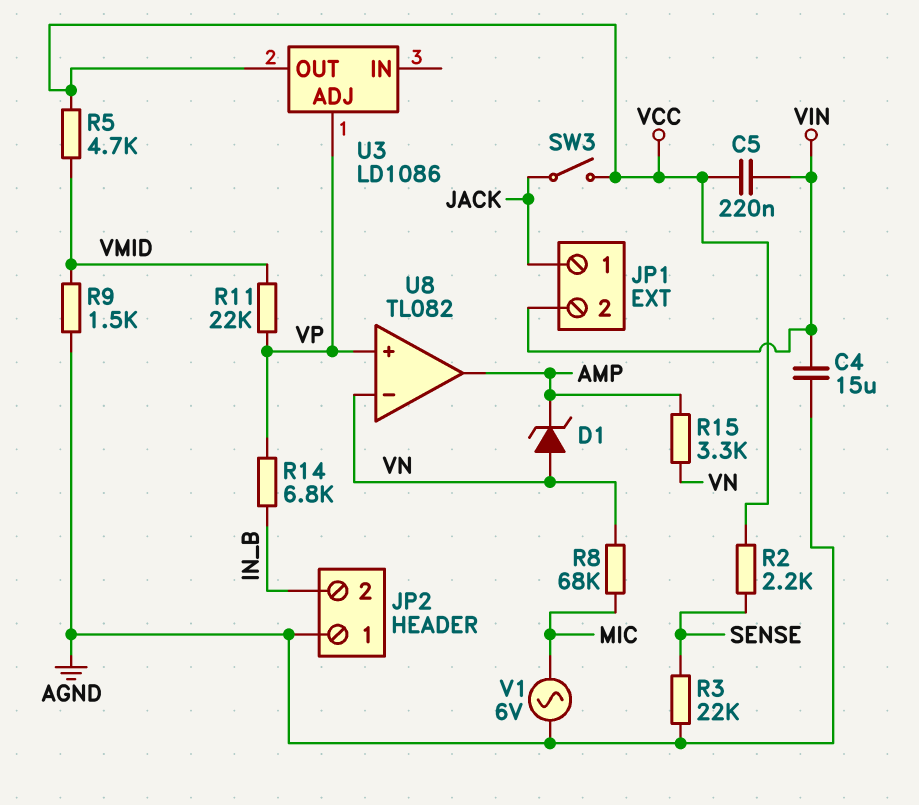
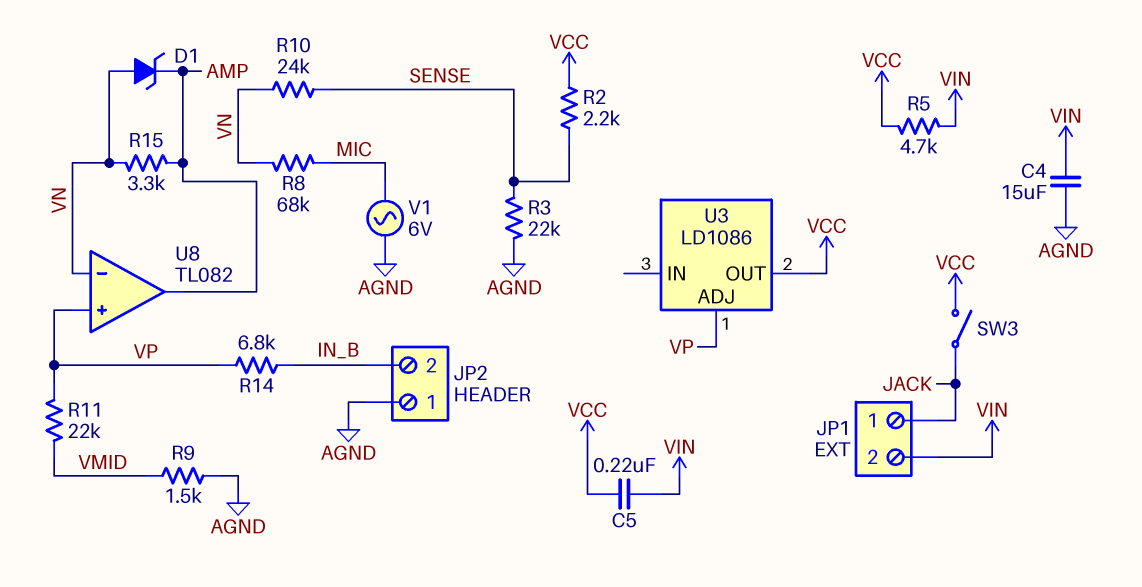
R5: 4.7k (VCC, VMID) -> 4.7k (VCC, VIN)
R10: none -> 24k (SENSE, VN)

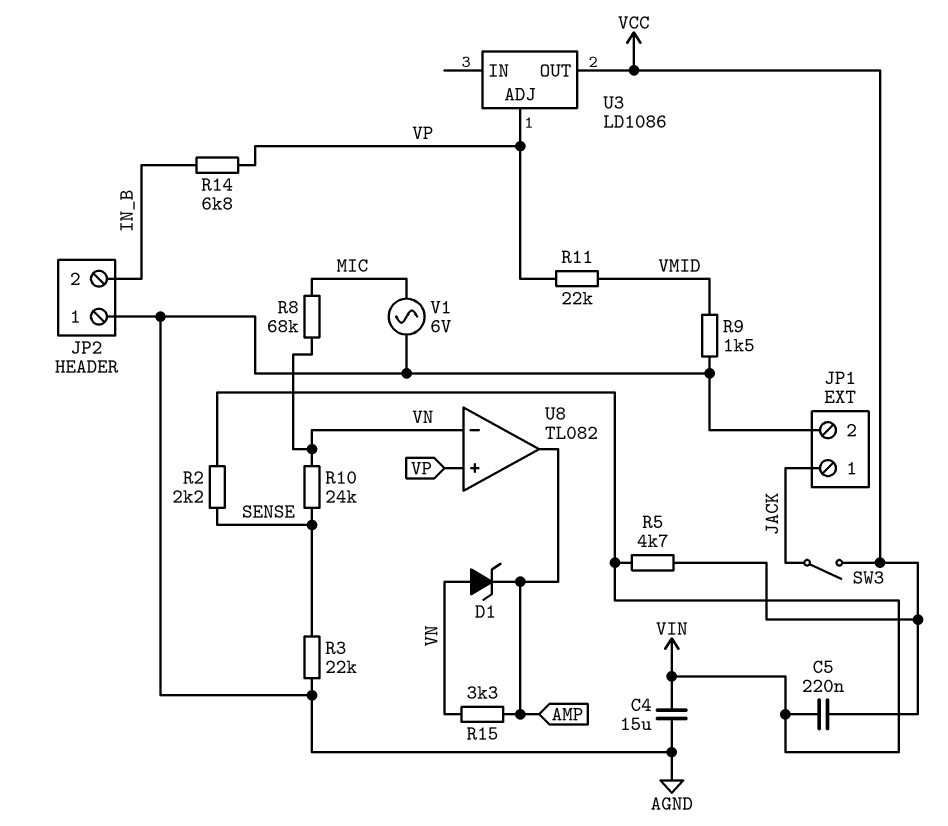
JP1 pin 2: VIN -> AGND
R2: 2.2k (SENSE, VCC) -> 2.2k (SENSE, VIN)

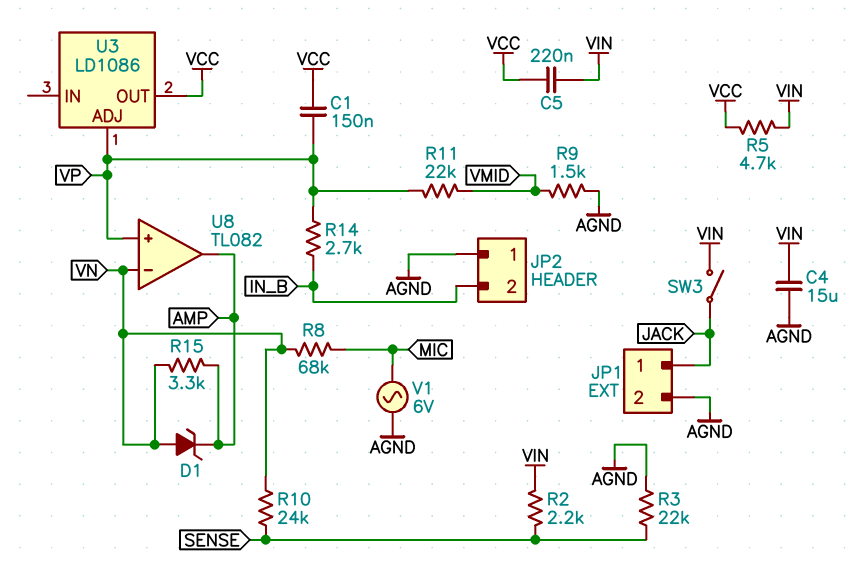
C1: none -> 150nF (VCC, VP)
R14: 6.8k (IN_B, VP) -> 2.7k (IN_B, VP)
SW3: switch (JACK, VCC) -> switch (JACK, VIN)

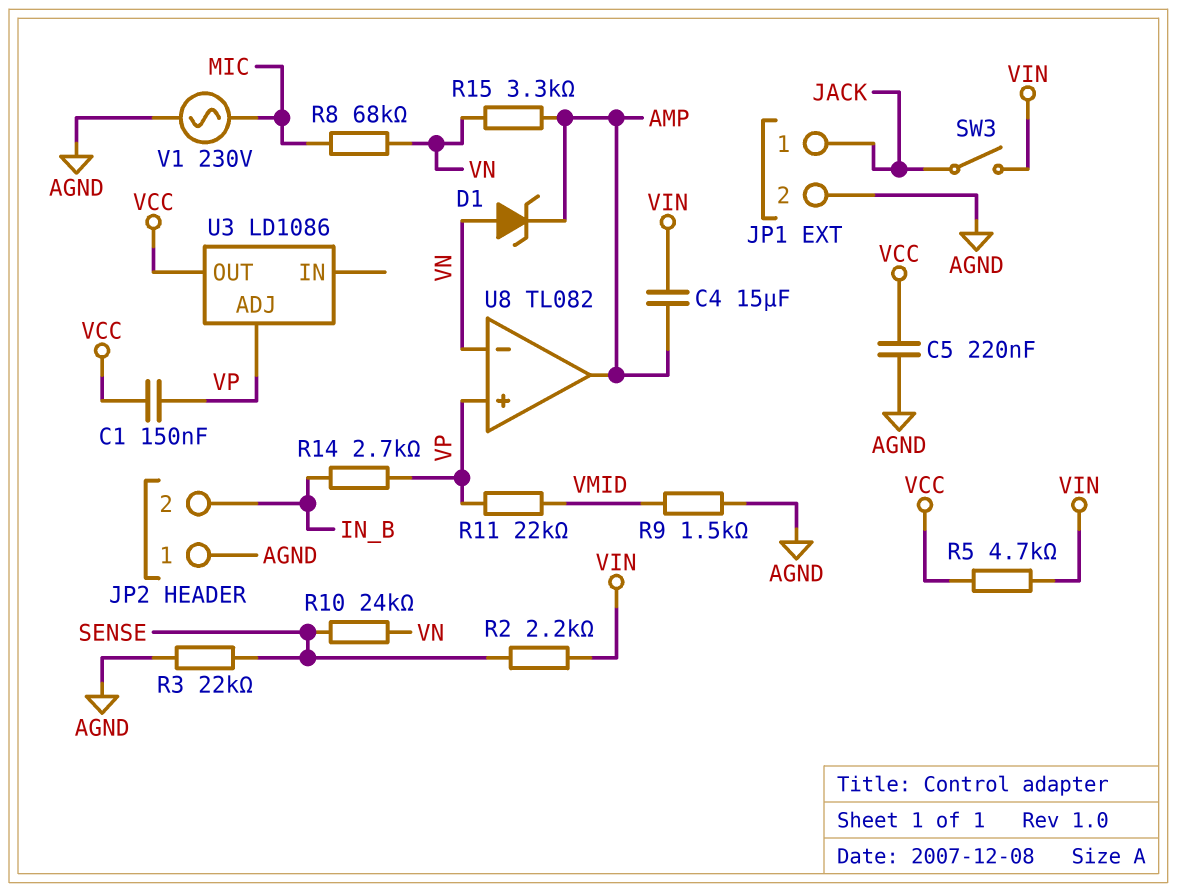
C4: 15uF (AGND, VIN) -> 15uF (AMP, VIN)
C5: 220nF (VCC, VIN) -> 220nF (AGND, VCC)
V1: AC 6V (AGND, MIC) -> AC 230V (AGND, MIC)

